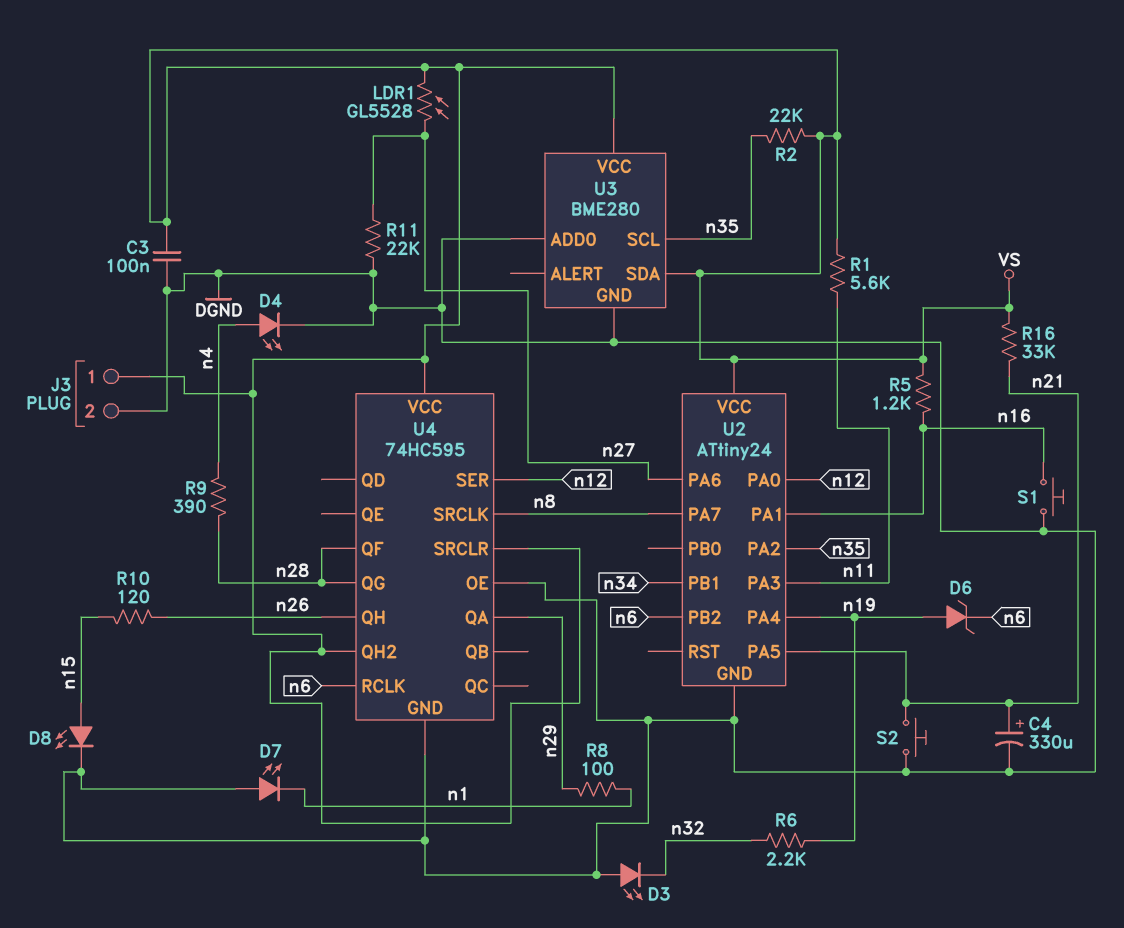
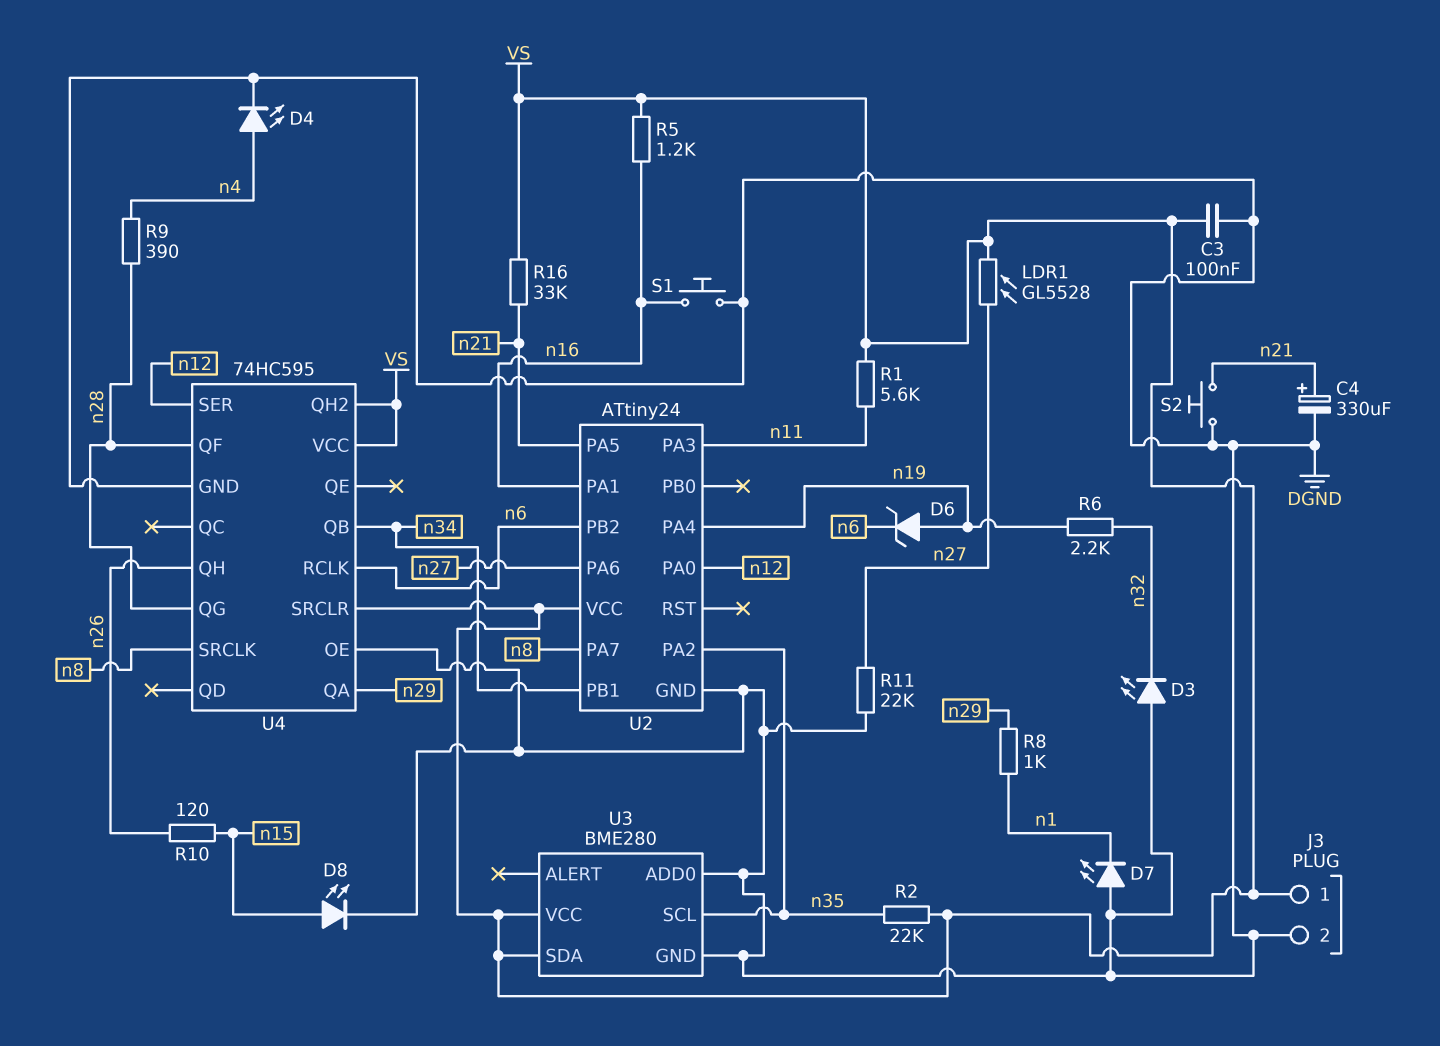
R8: 100 (n1, n29) -> 1k (n1, n29)
U4 pin QB: none -> n34

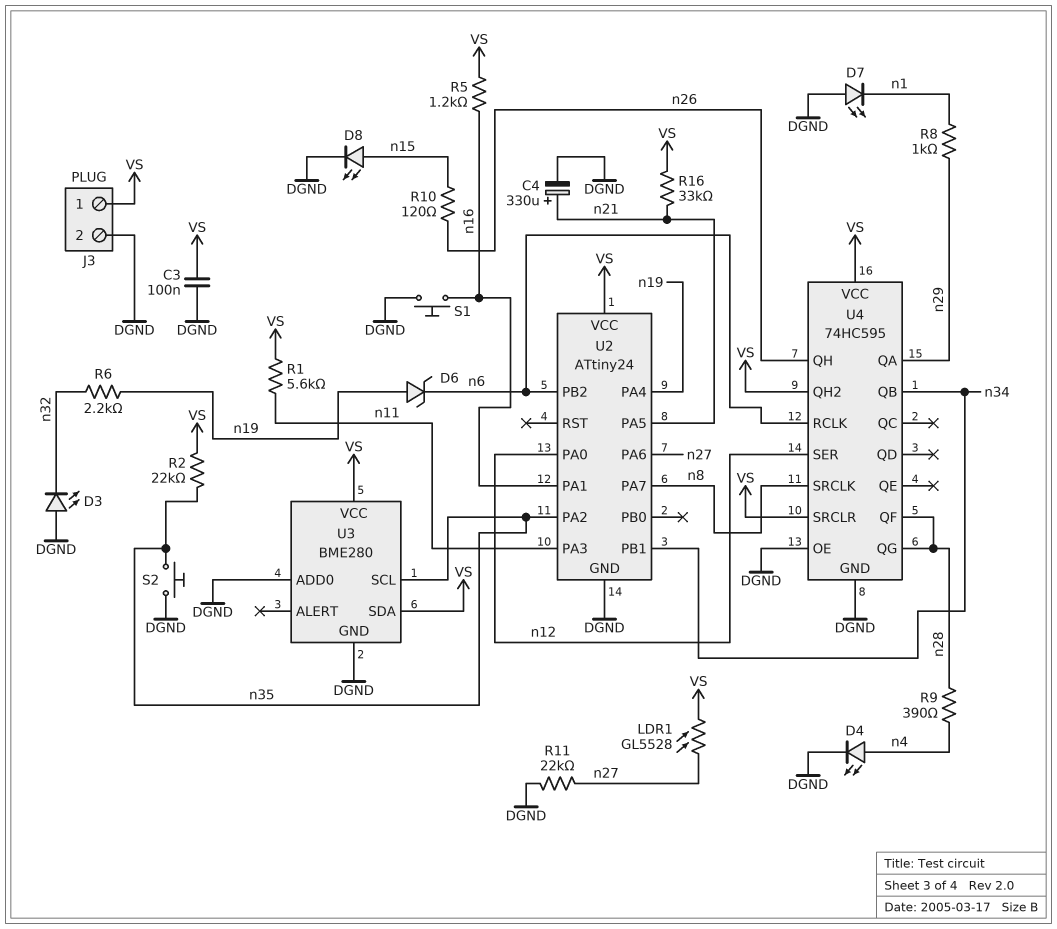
S2: button (DGND, n21) -> button (DGND, n35)

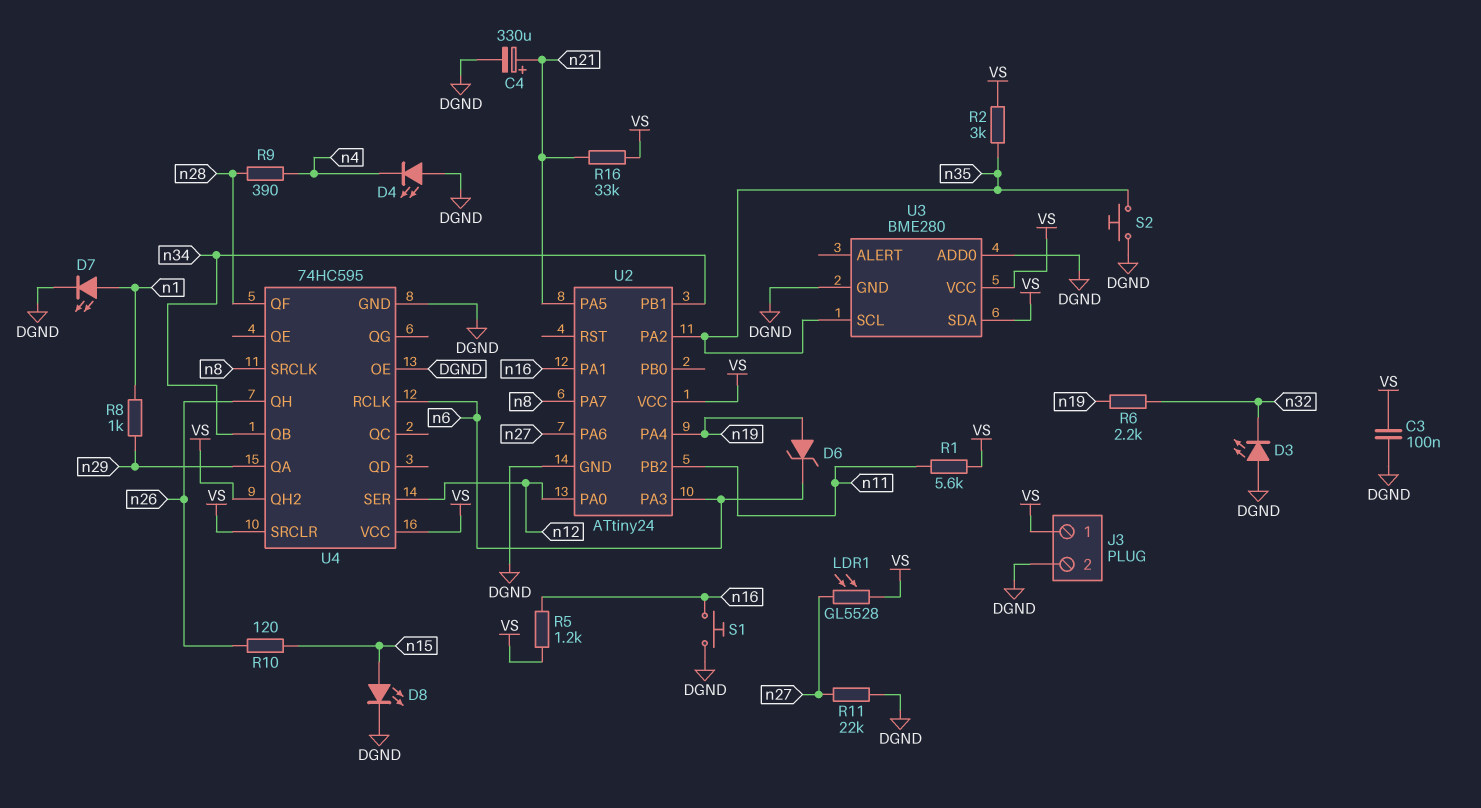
D4: LED (A n4, K DGND) -> LED (A DGND, K n4)
D7: LED (A DGND, K n1) -> LED (A n1, K DGND)
R2: 22k (VS, n35) -> 3k (VS, n35)
U2 pin PA3: n11 -> n6
U2 pin PB2: n6 -> n11
U4 pin QG: n28 -> none

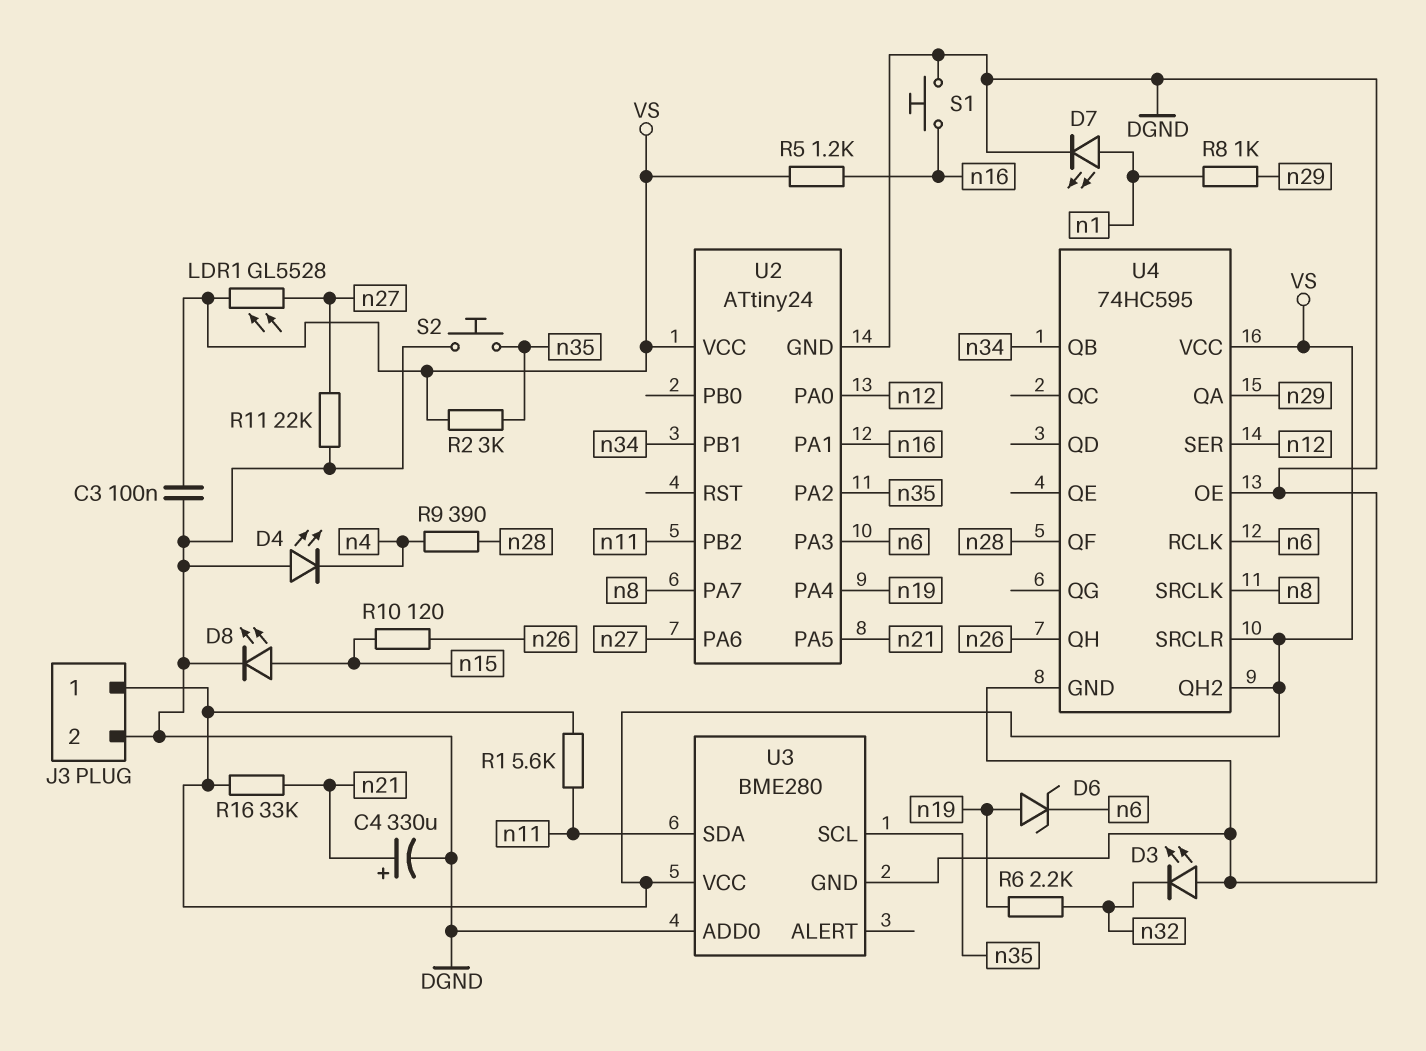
U3 pin SDA: VS -> n11

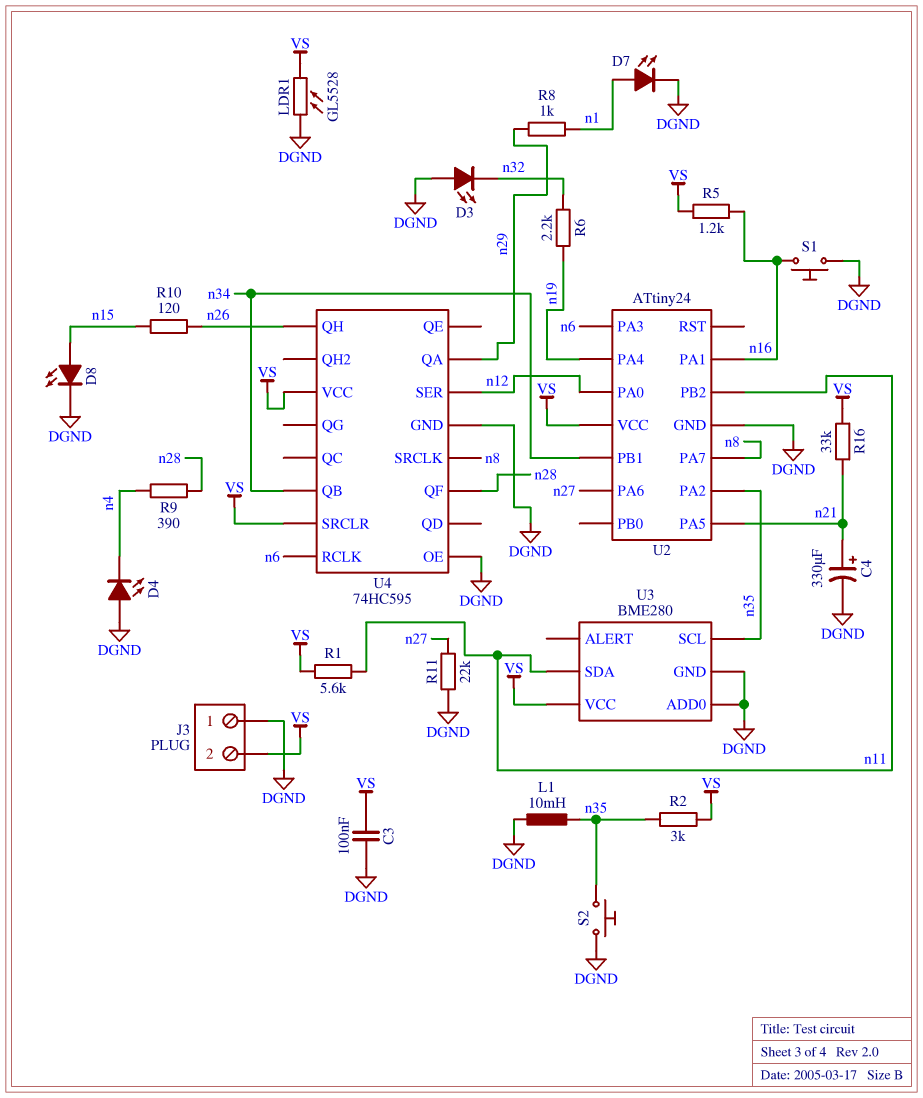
D6: zener (A n19, K n6) -> none
J3 pin 1: VS -> DGND
J3 pin 2: DGND -> VS
L1: none -> 10mH (DGND, n35)
LDR1: GL5528 (VS, n27) -> GL5528 (DGND, VS)
U4 pin QH2: VS -> none

